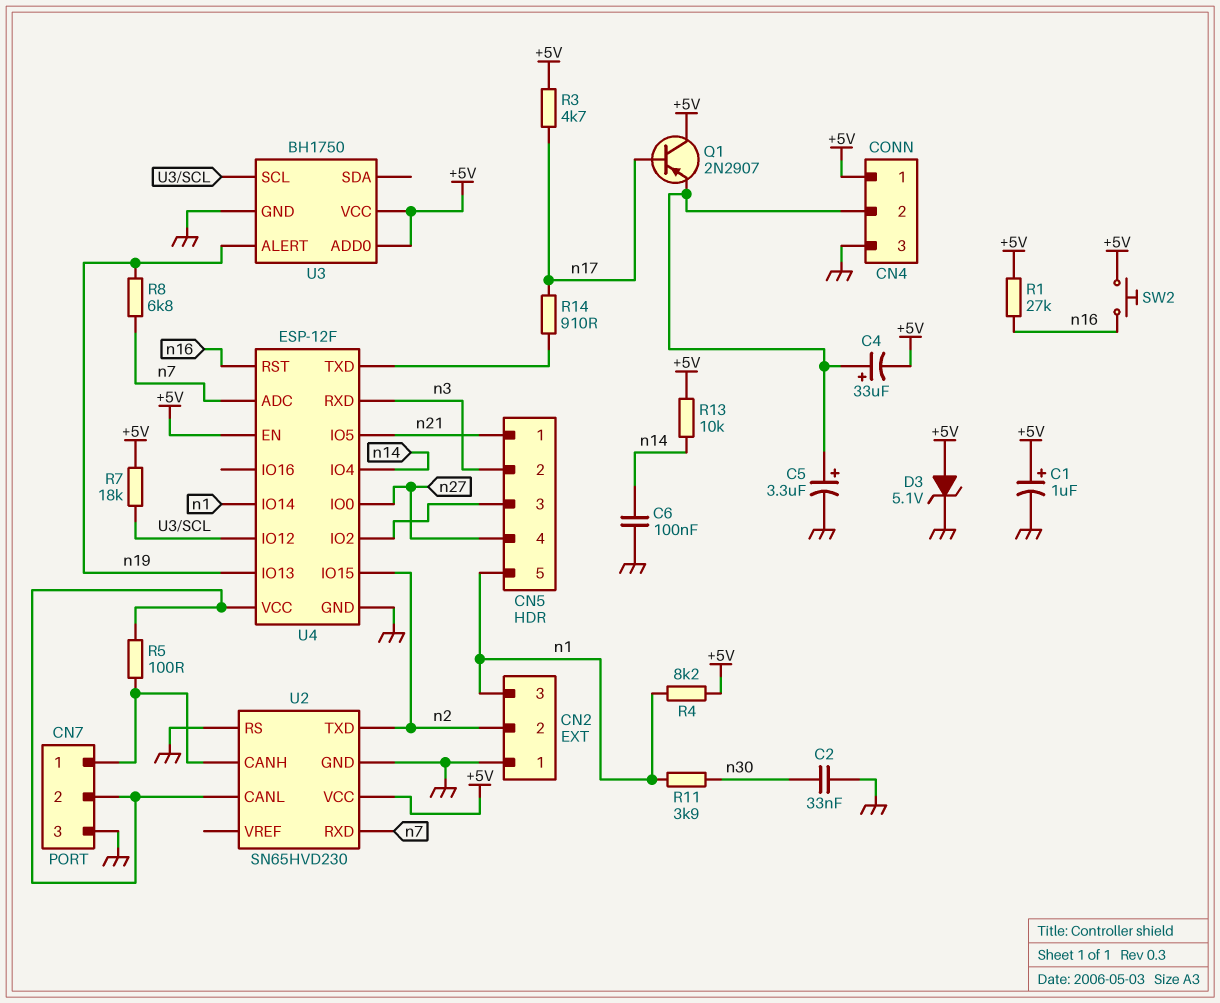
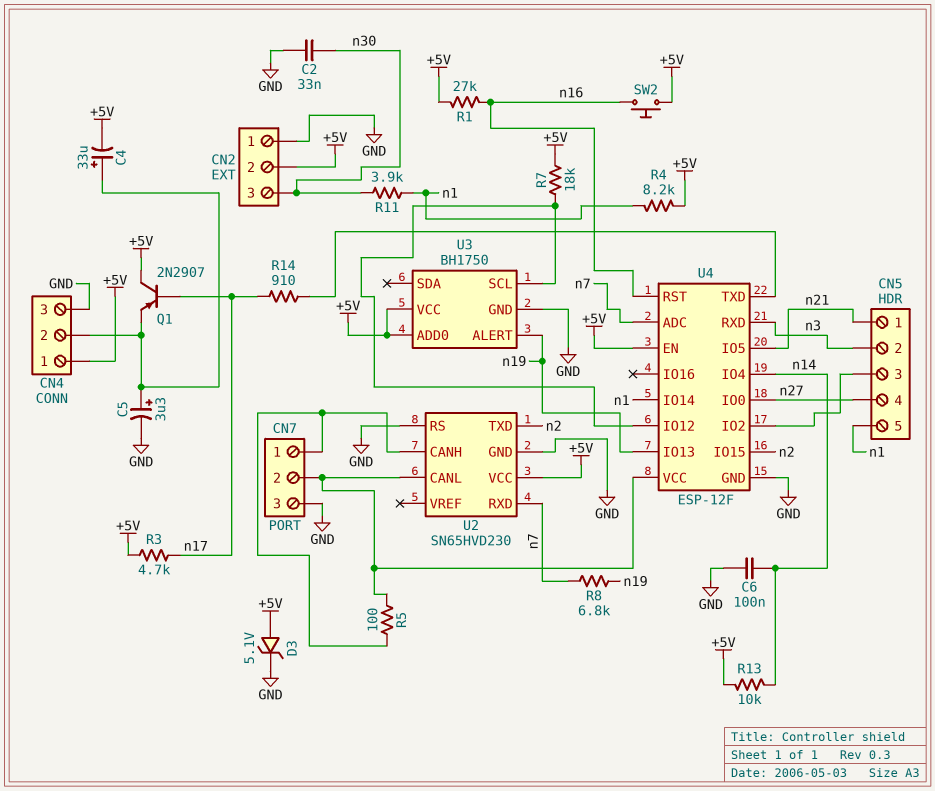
C1: 1uF (plus +5V, minus GND) -> none
CN2 pin 2: n2 -> +5V
CN2 pin 3: n1 -> n30

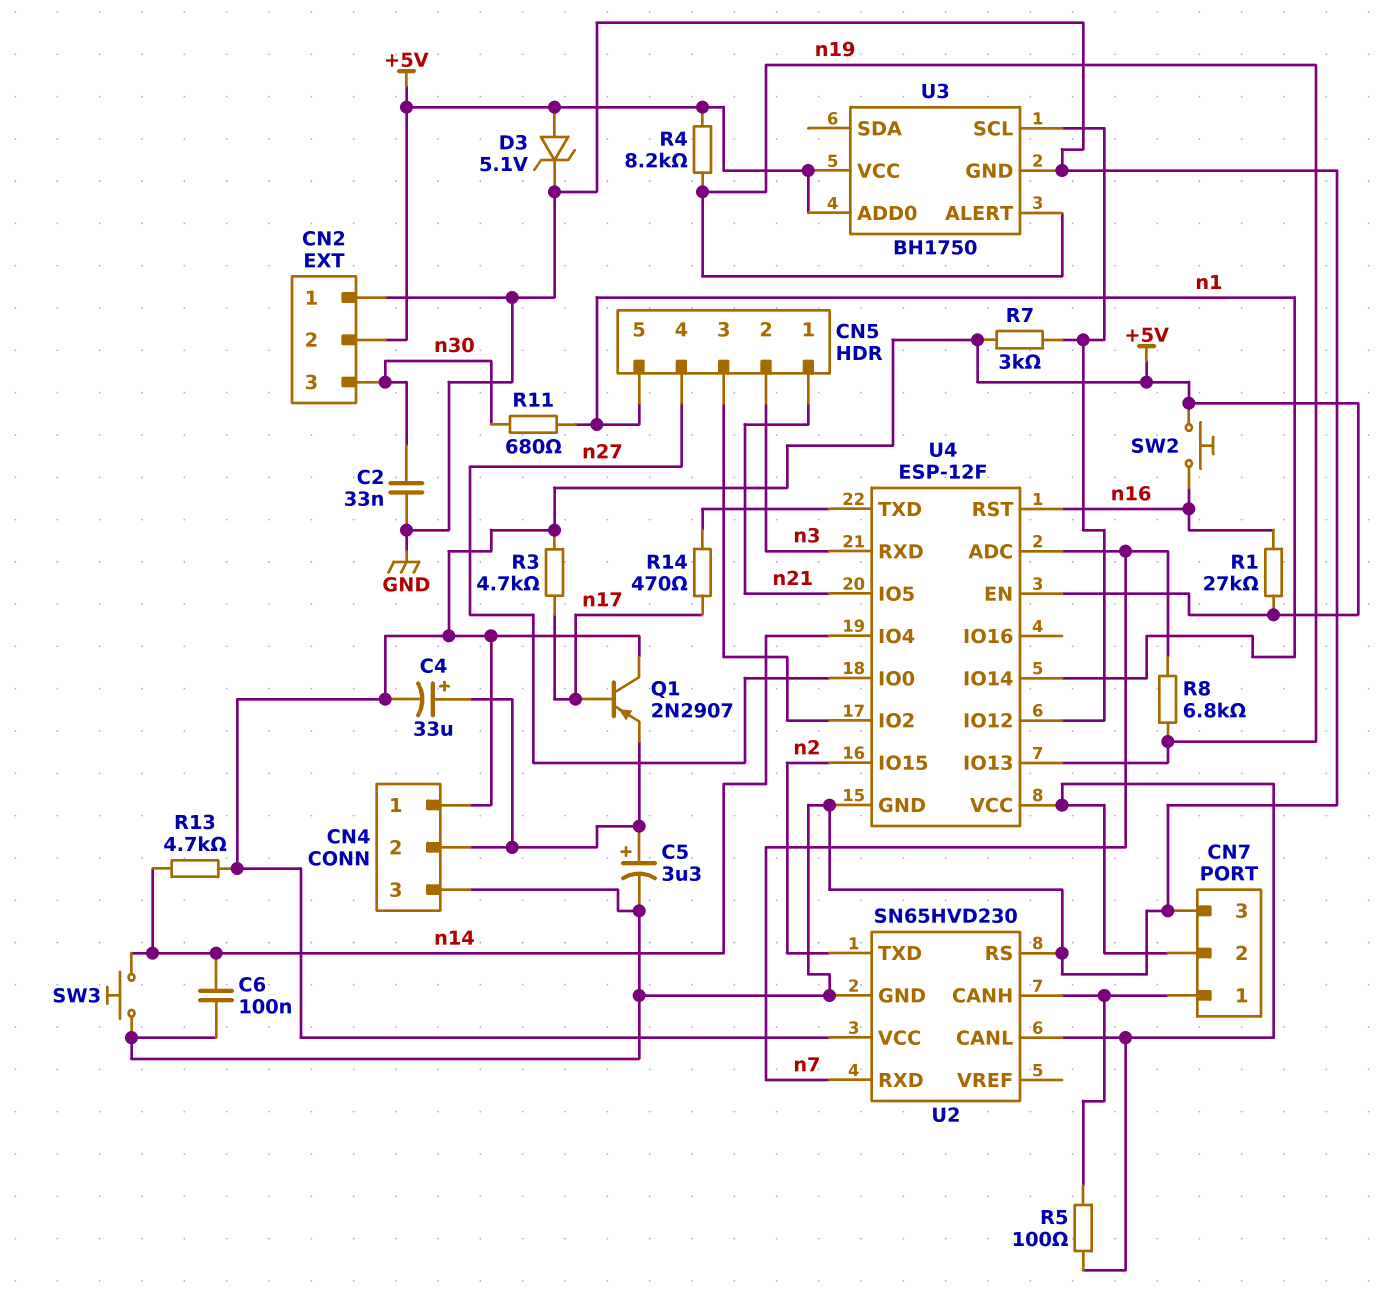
R4: 8.2k (+5V, n1) -> 8.2k (+5V, n19)
R7: 18k (+5V, U3/SCL) -> 3k (+5V, U3/SCL)
R11: 3.9k (n1, n30) -> 680 (n1, n30)
R13: 10k (+5V, n14) -> 4.7k (+5V, n14)
R14: 910 (U4/TXD, n17) -> 470 (U4/TXD, n17)
SW3: none -> button (GND, n14)

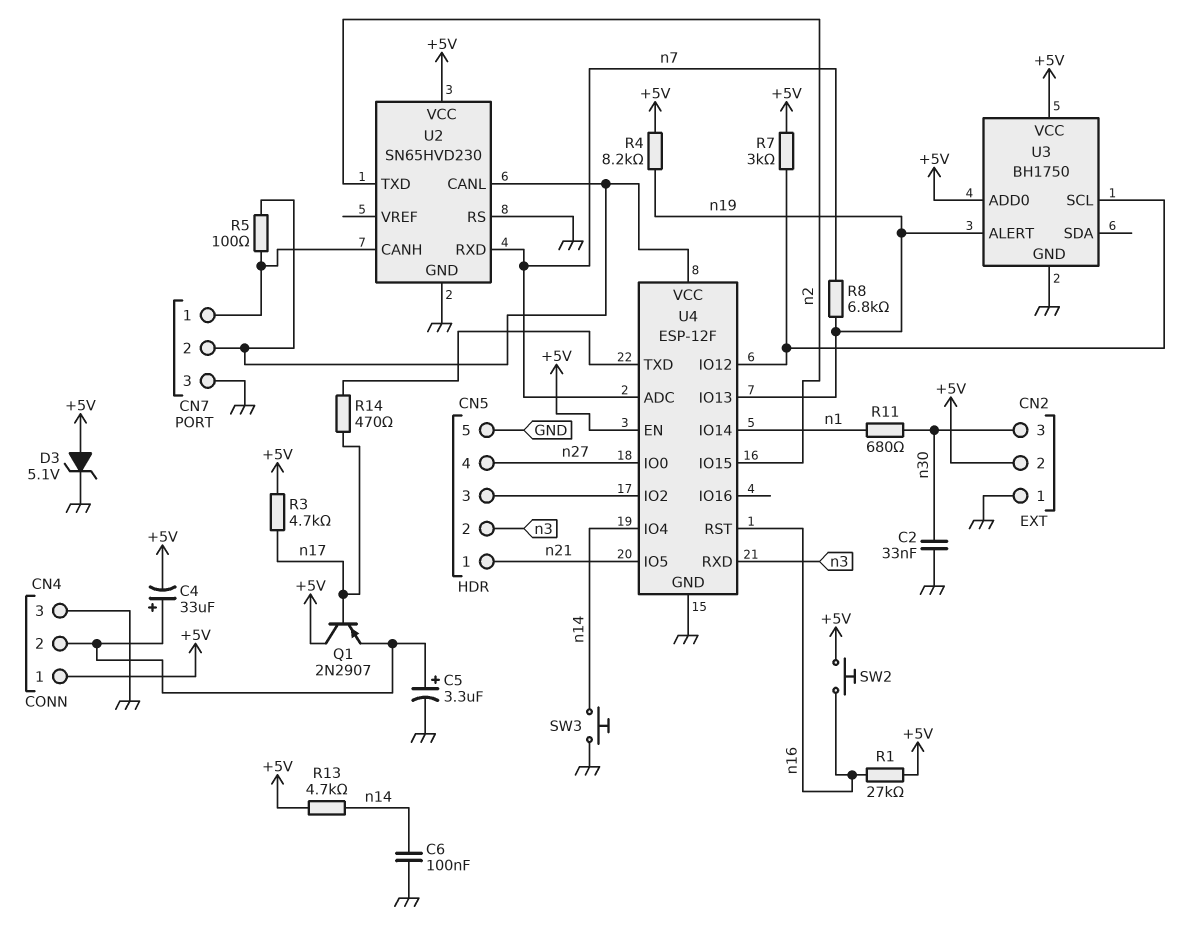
CN5 pin 5: n1 -> GND

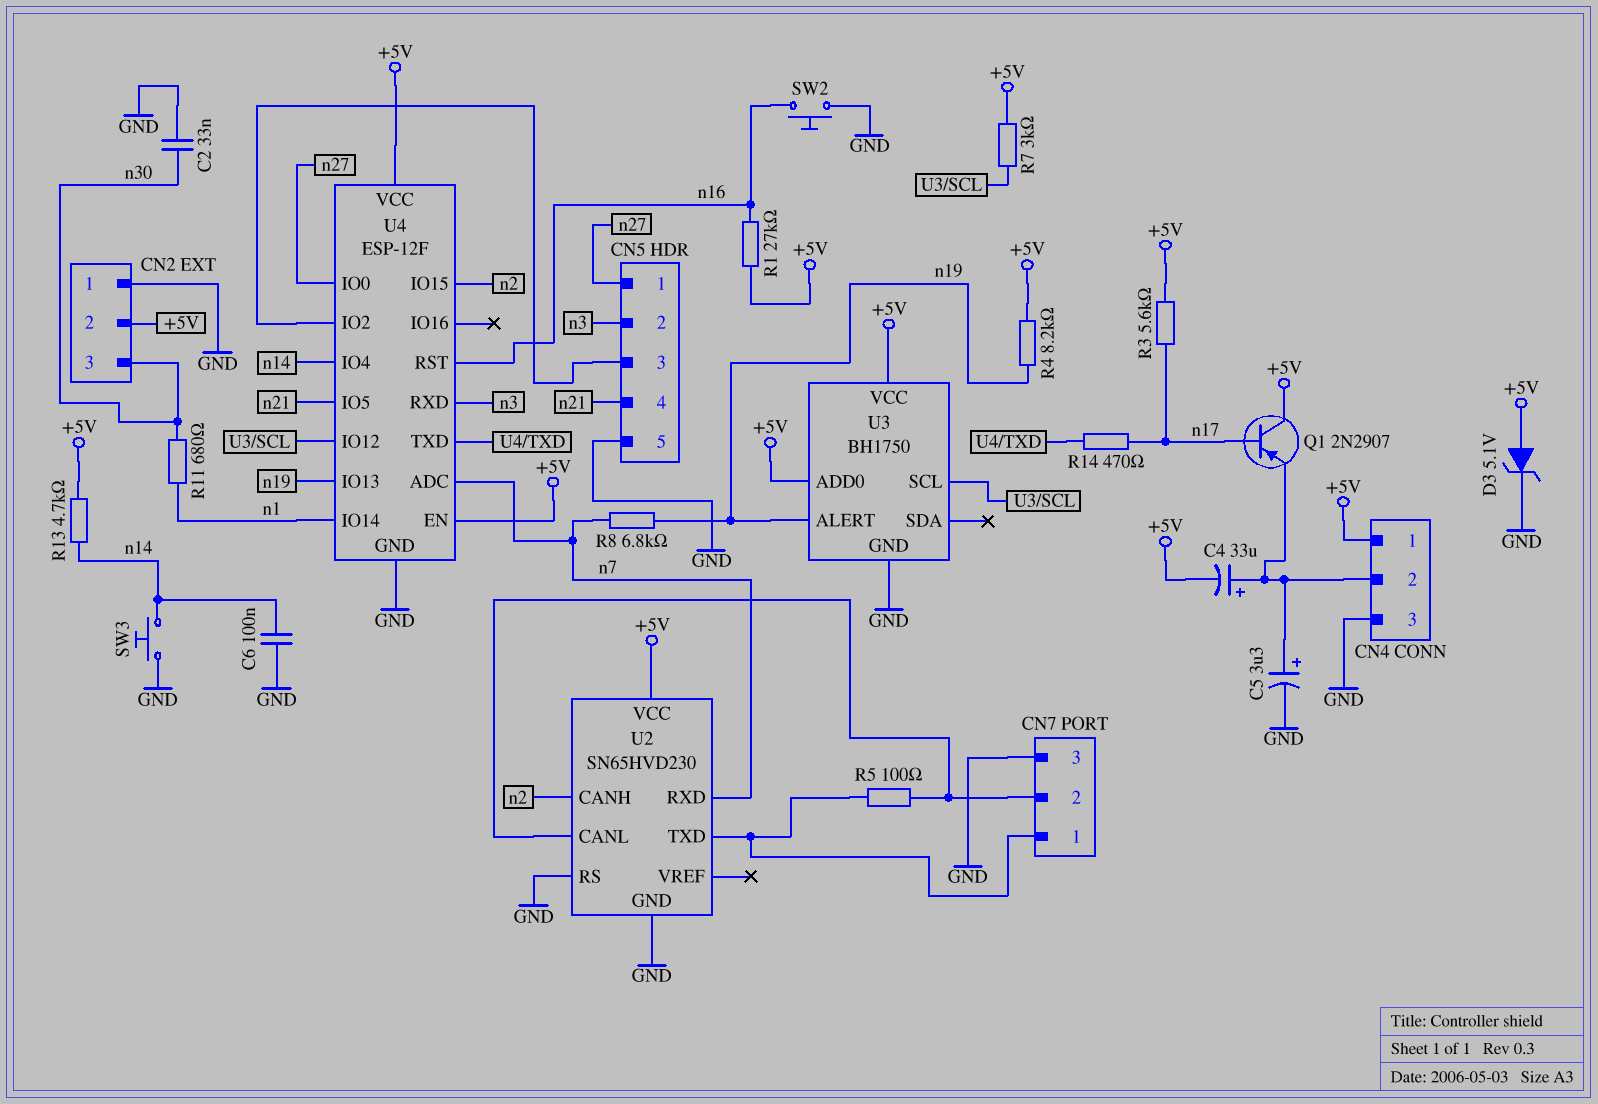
CN5 pin 1: n21 -> n27
CN5 pin 4: n27 -> n21
R3: 4.7k (+5V, n17) -> 5.6k (+5V, n17)
SW2: button (+5V, n16) -> button (GND, n16)
U2 pin CANH: CN7/1 -> n2
U2 pin TXD: n2 -> CN7/1
U4 pin VCC: CN7/2 -> +5V

